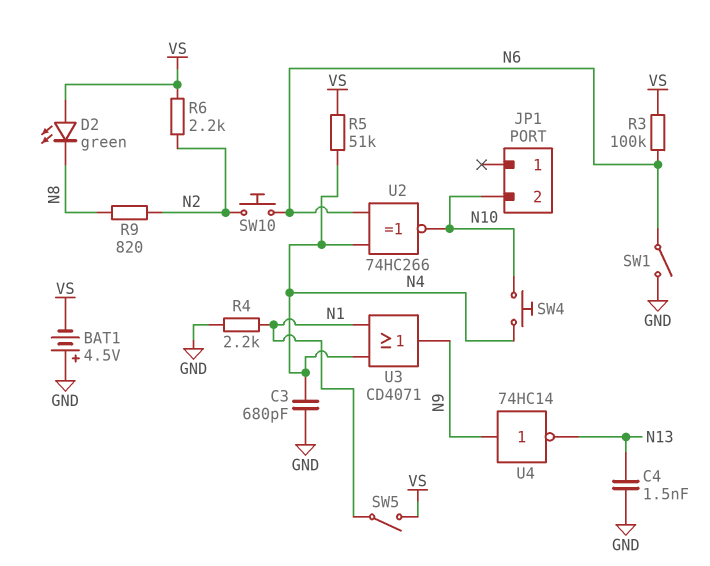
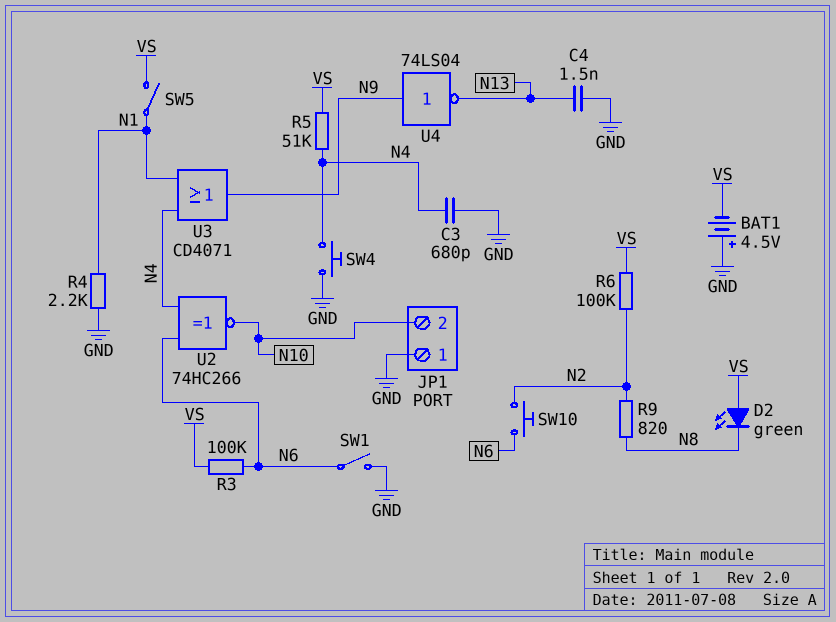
JP1 pin 1: none -> GND
R6: 2.2k (N2, VS) -> 100k (N2, VS)
SW4: button (N4, N10) -> button (GND, N4)
U4: NOT 74HC14 (in N9, out N13) -> NOT 74LS04 (in N9, out N13)

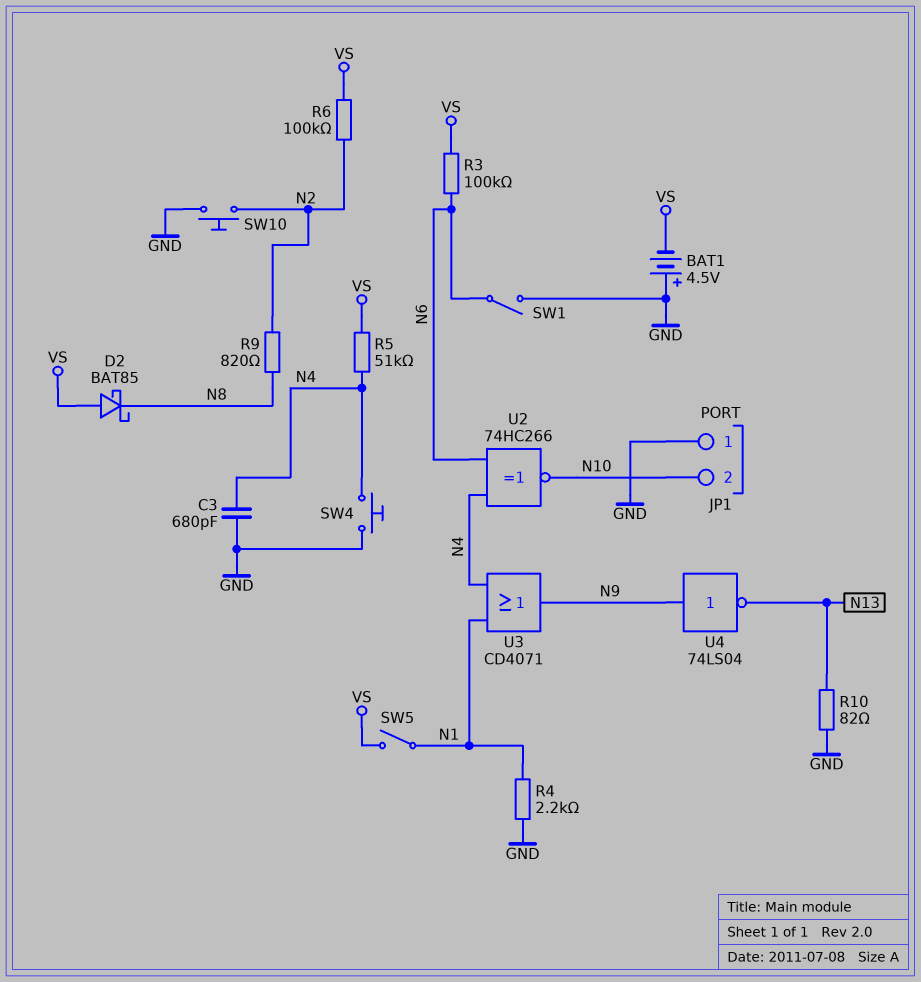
C4: 1.5nF (GND, N13) -> none
D2: LED green (A VS, K N8) -> schottky BAT85 (A VS, K N8)
R10: none -> 82 (GND, N13)
SW10: button (N2, N6) -> button (GND, N2)

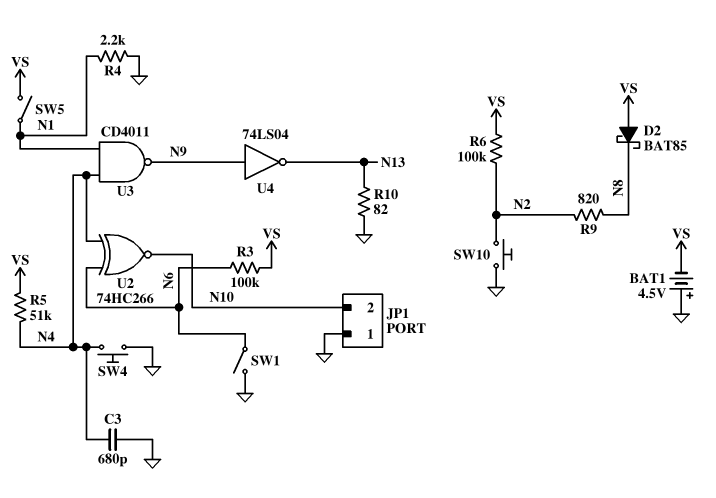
U3: OR CD4071 (in N1, in N4, out N9) -> NAND CD4011 (in N1, in N4, out N9)

